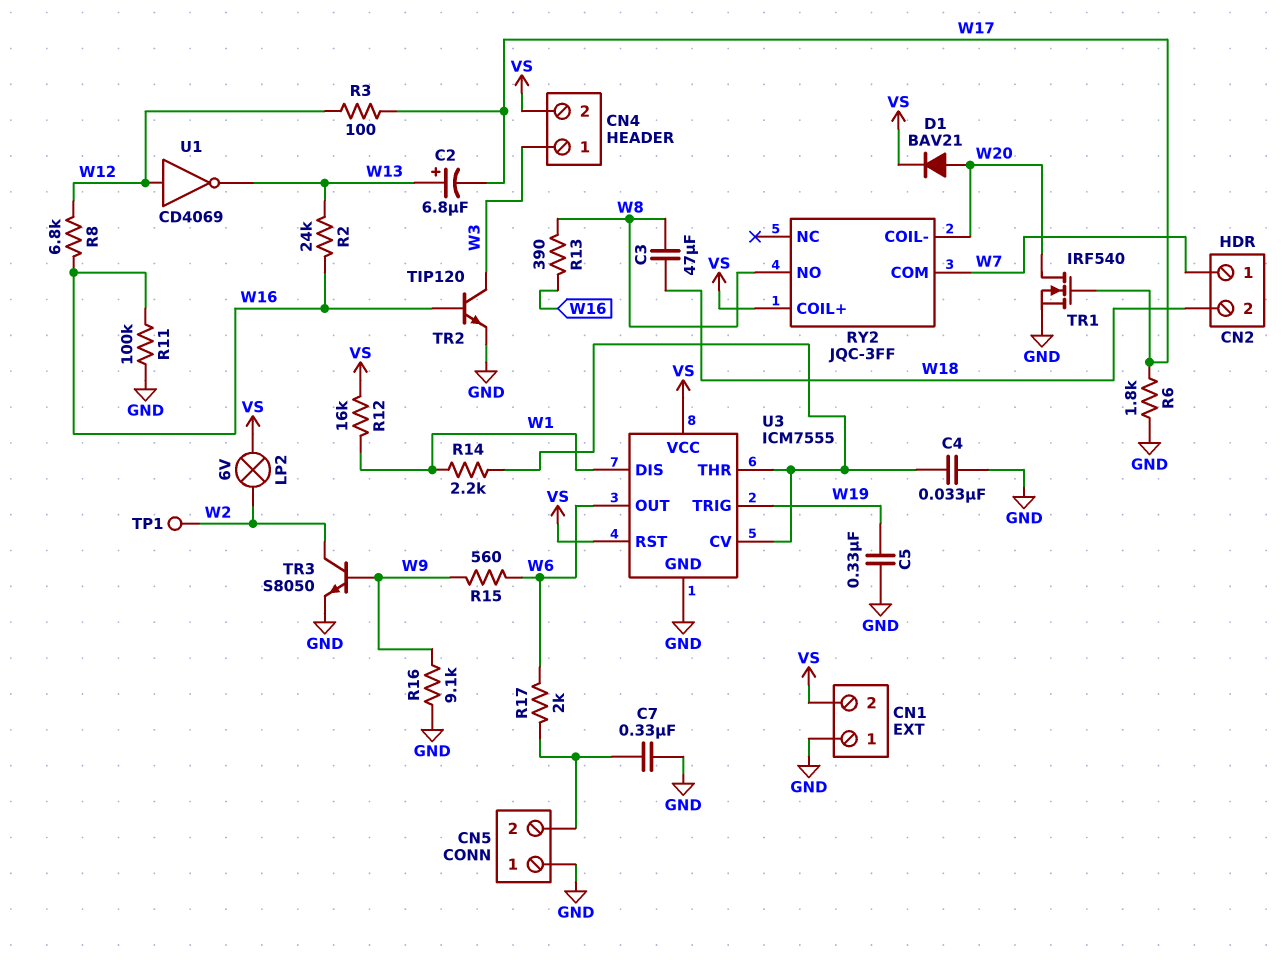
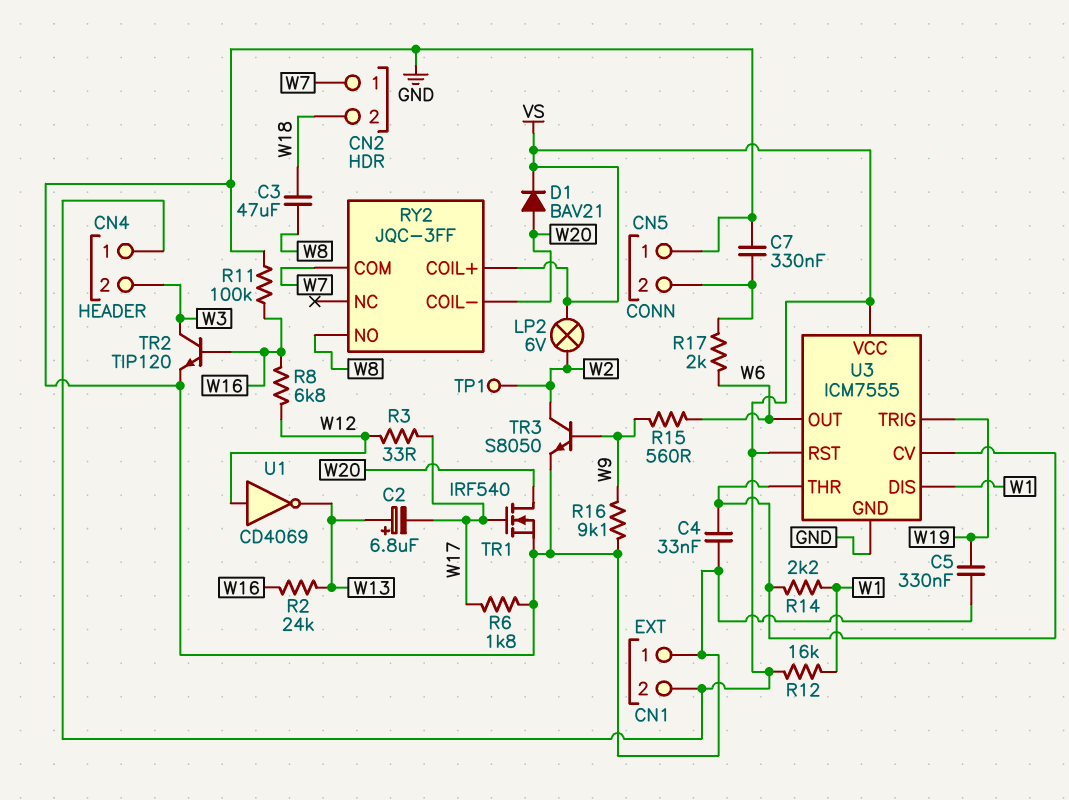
CN4 pin 1: W3 -> VS
CN4 pin 2: VS -> W3
R3: 100 (W12, W17) -> 33 (W12, W17)
R13: 390 (W8, W16) -> none

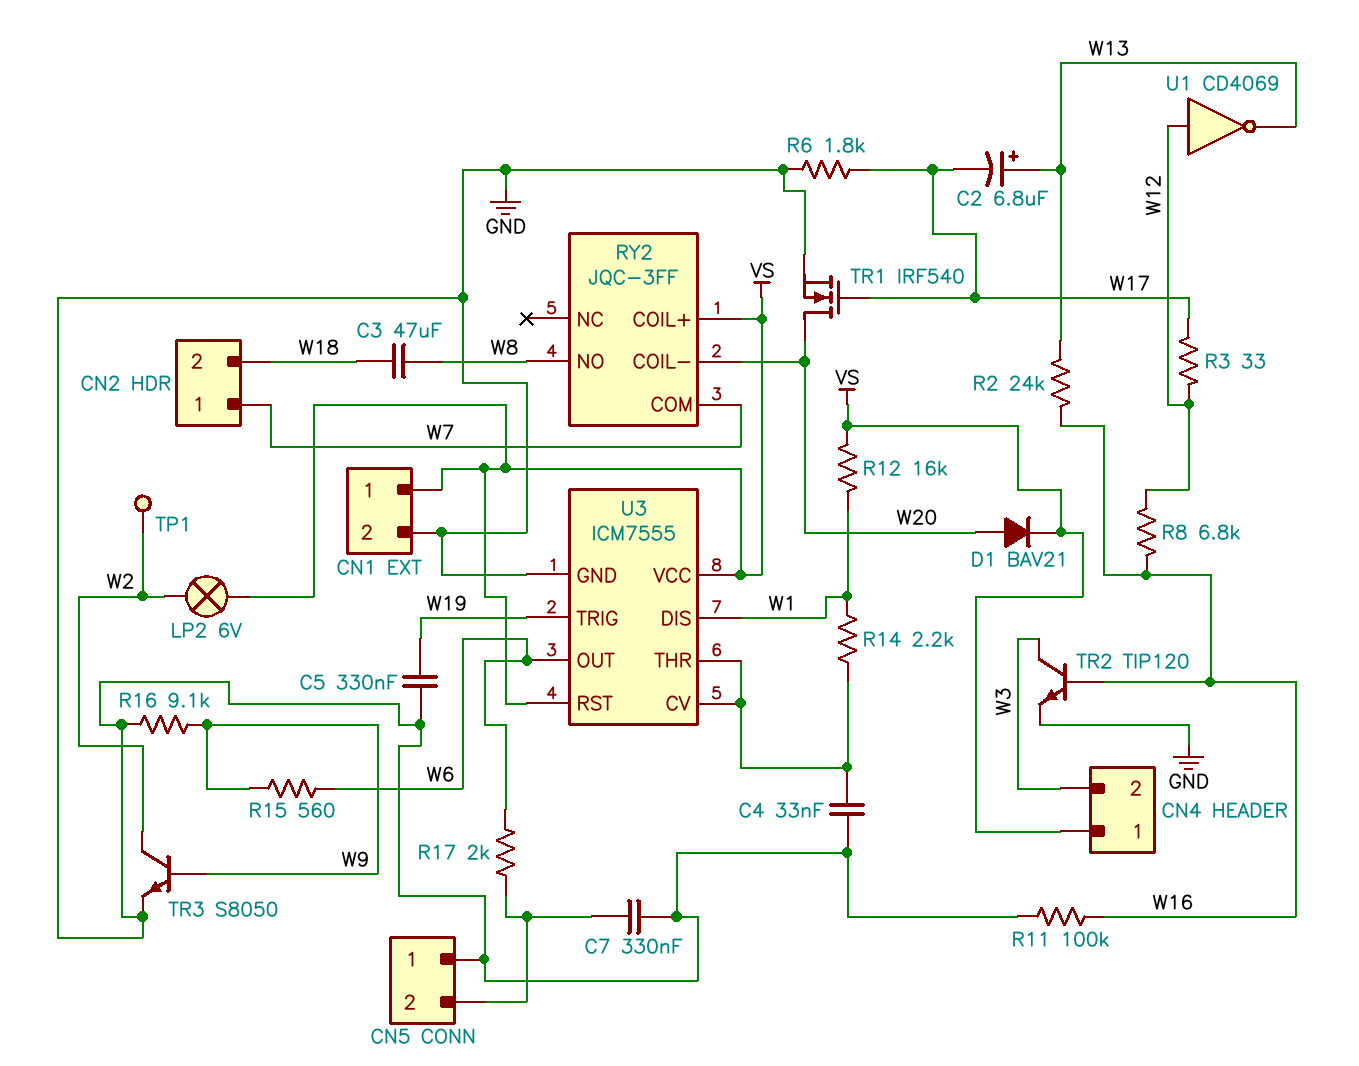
CN1 pin 1: GND -> VS
CN1 pin 2: VS -> GND

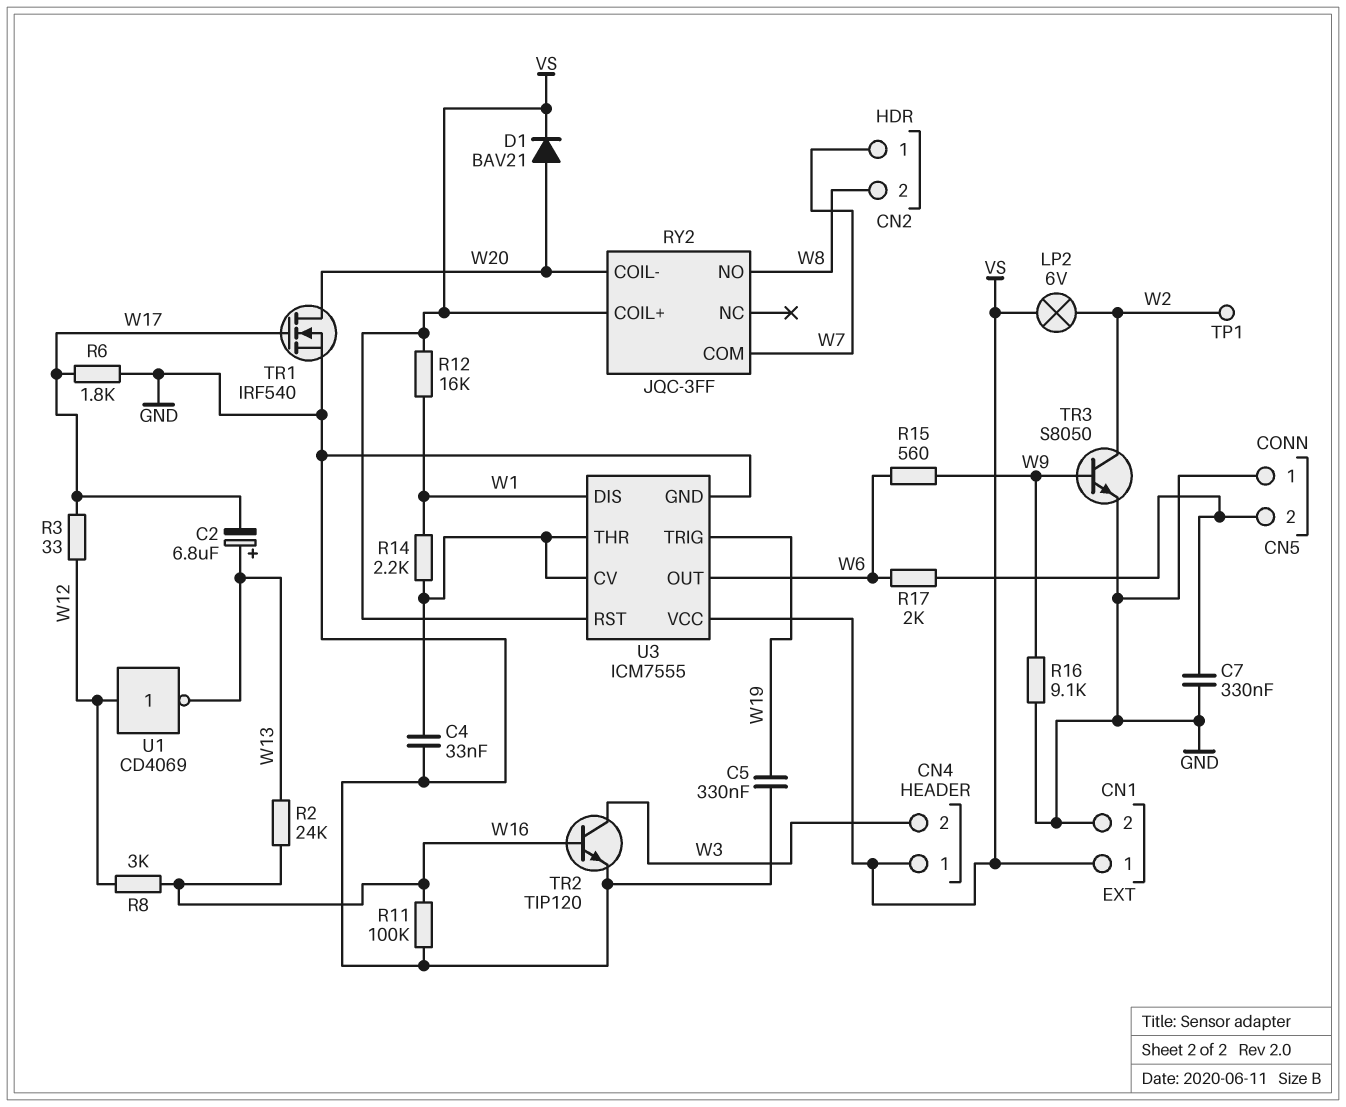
C3: 47uF (W8, W18) -> none
CN2 pin 2: W18 -> W8
R8: 6.8k (W12, W16) -> 3k (W12, W16)

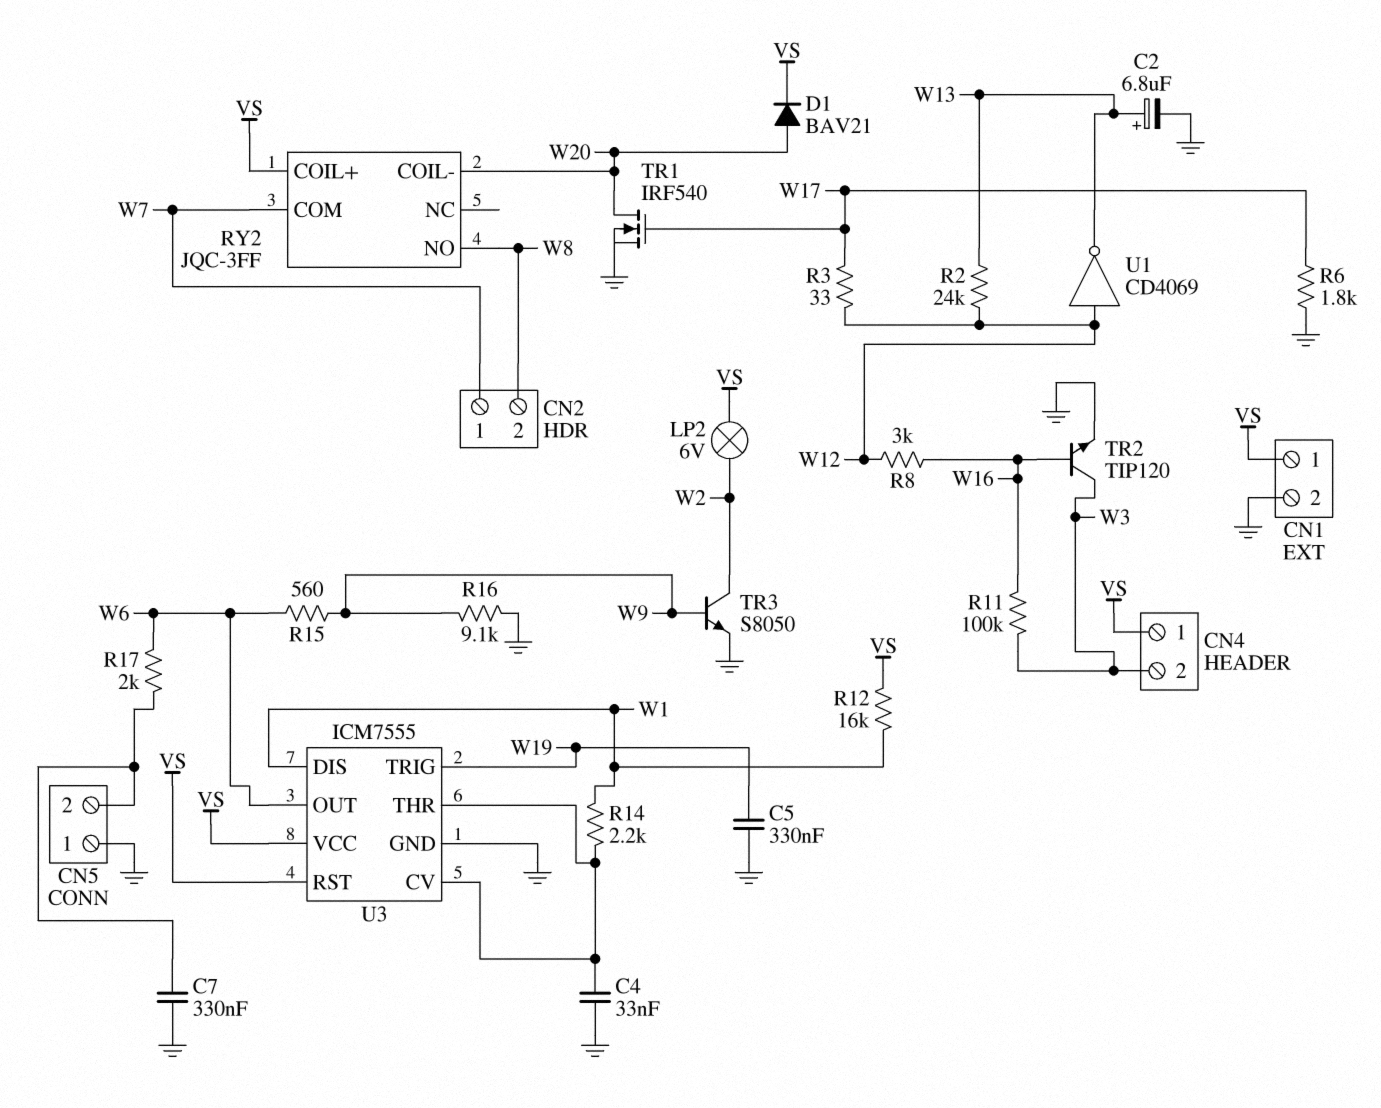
C2: 6.8uF (plus W13, minus W17) -> 6.8uF (plus W13, minus GND)
R2: 24k (W13, W16) -> 24k (W12, W13)
R11: 100k (GND, W16) -> 100k (W3, W16)
TP1: test point (W2) -> none

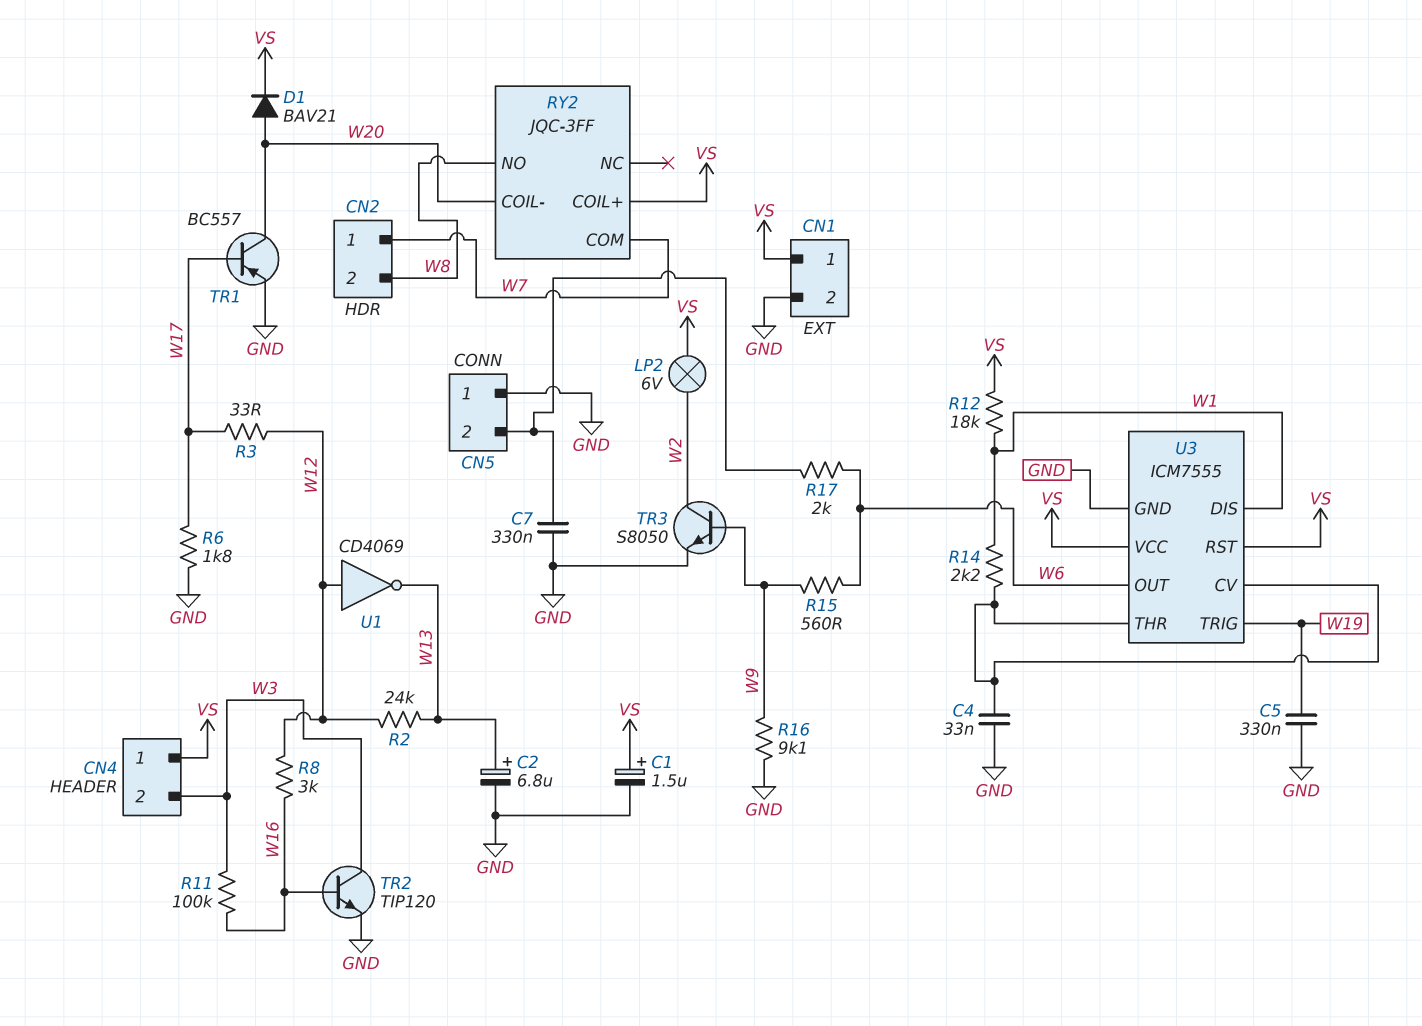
C1: none -> 1.5uF (plus VS, minus GND)
R12: 16k (VS, W1) -> 18k (VS, W1)
TR1: NMOS IRF540 (G W17, D W20, S GND) -> PNP BC557 (B W17, C W20, E GND)

